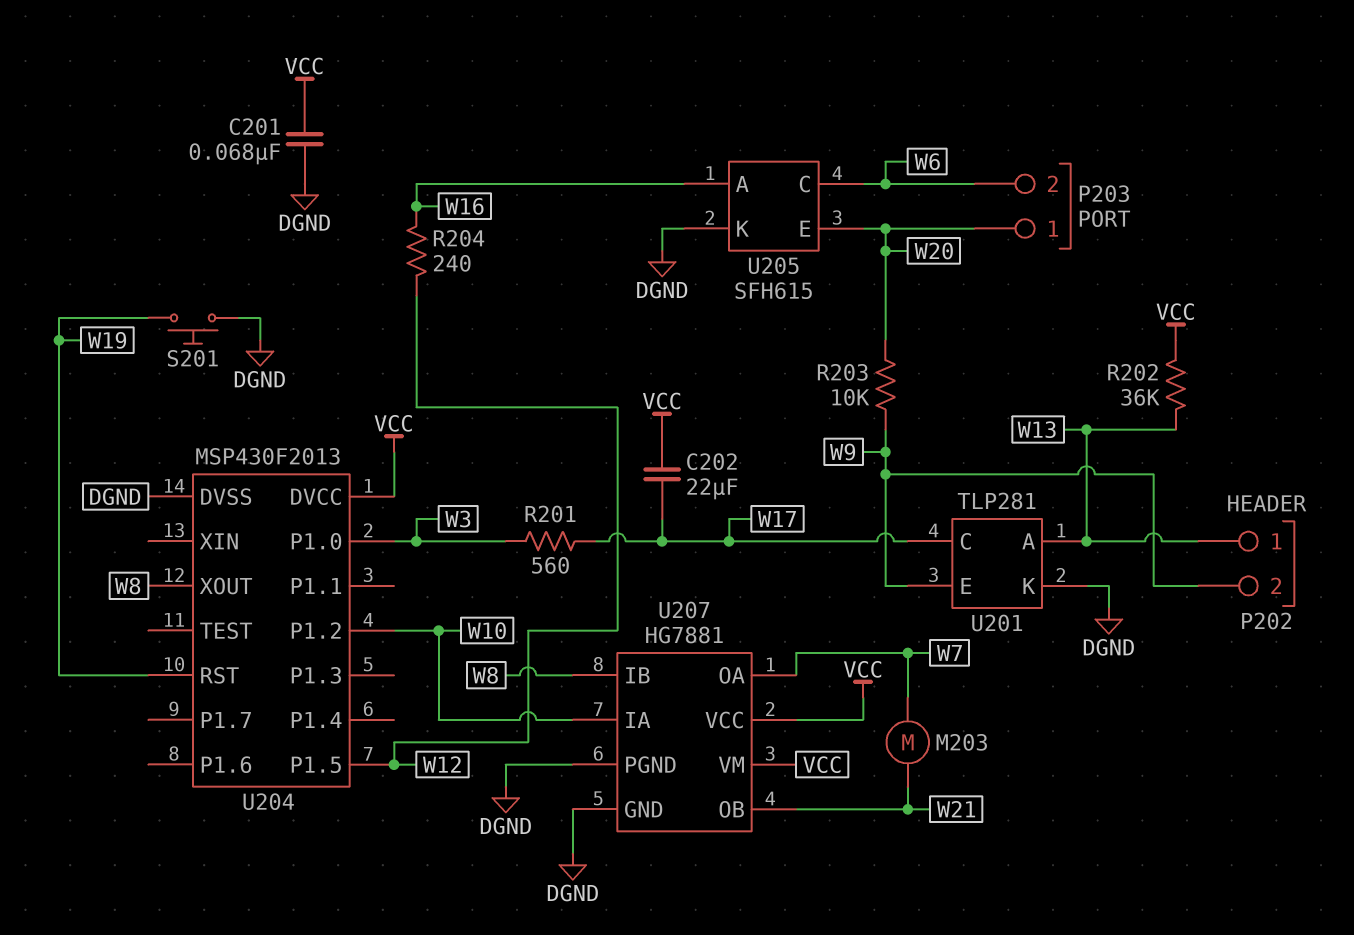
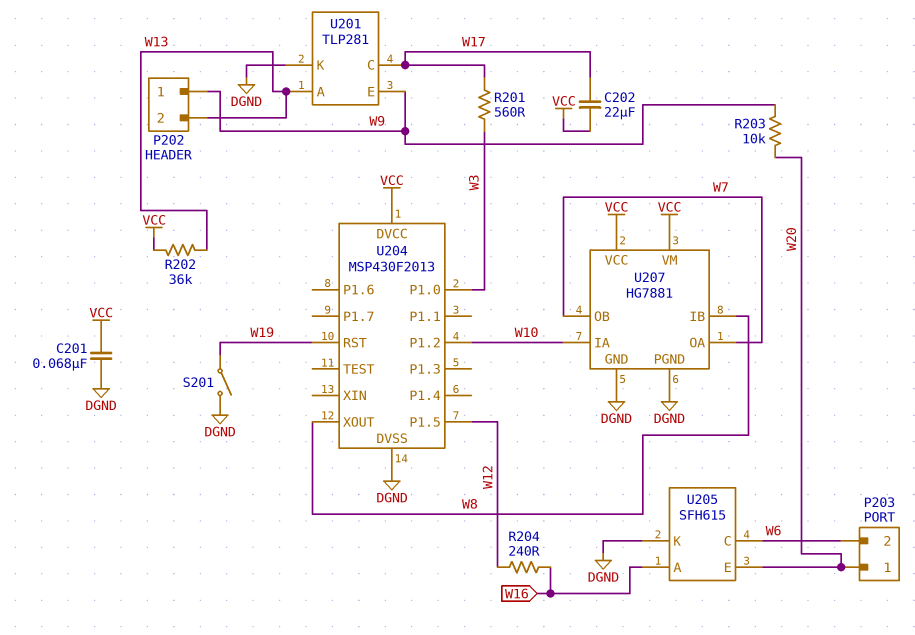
M203: motor (W7, W21) -> none
P202 pin 1: W13 -> W9
P202 pin 2: W9 -> W13
S201: button (DGND, W19) -> switch (DGND, W19)
U207 pin OB: W21 -> W7

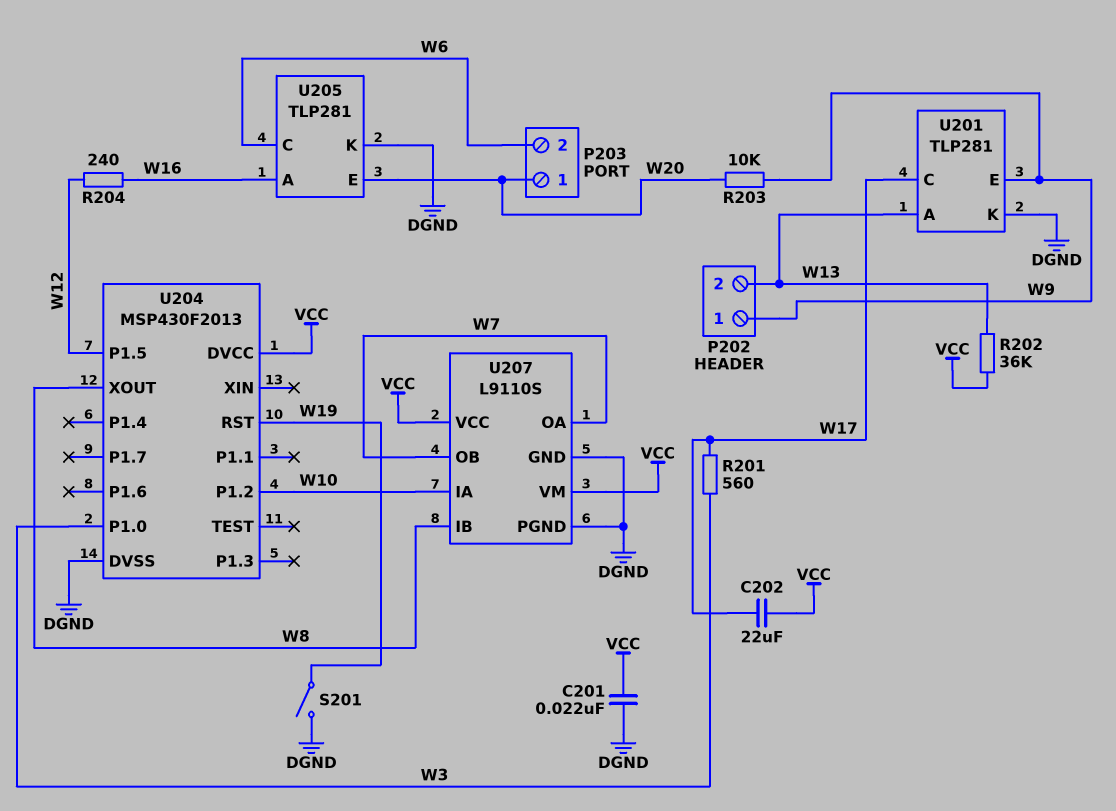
C201: 68nF (DGND, VCC) -> 22nF (DGND, VCC)
U205: SFH615 -> TLP281
U207: HG7881 -> L9110S

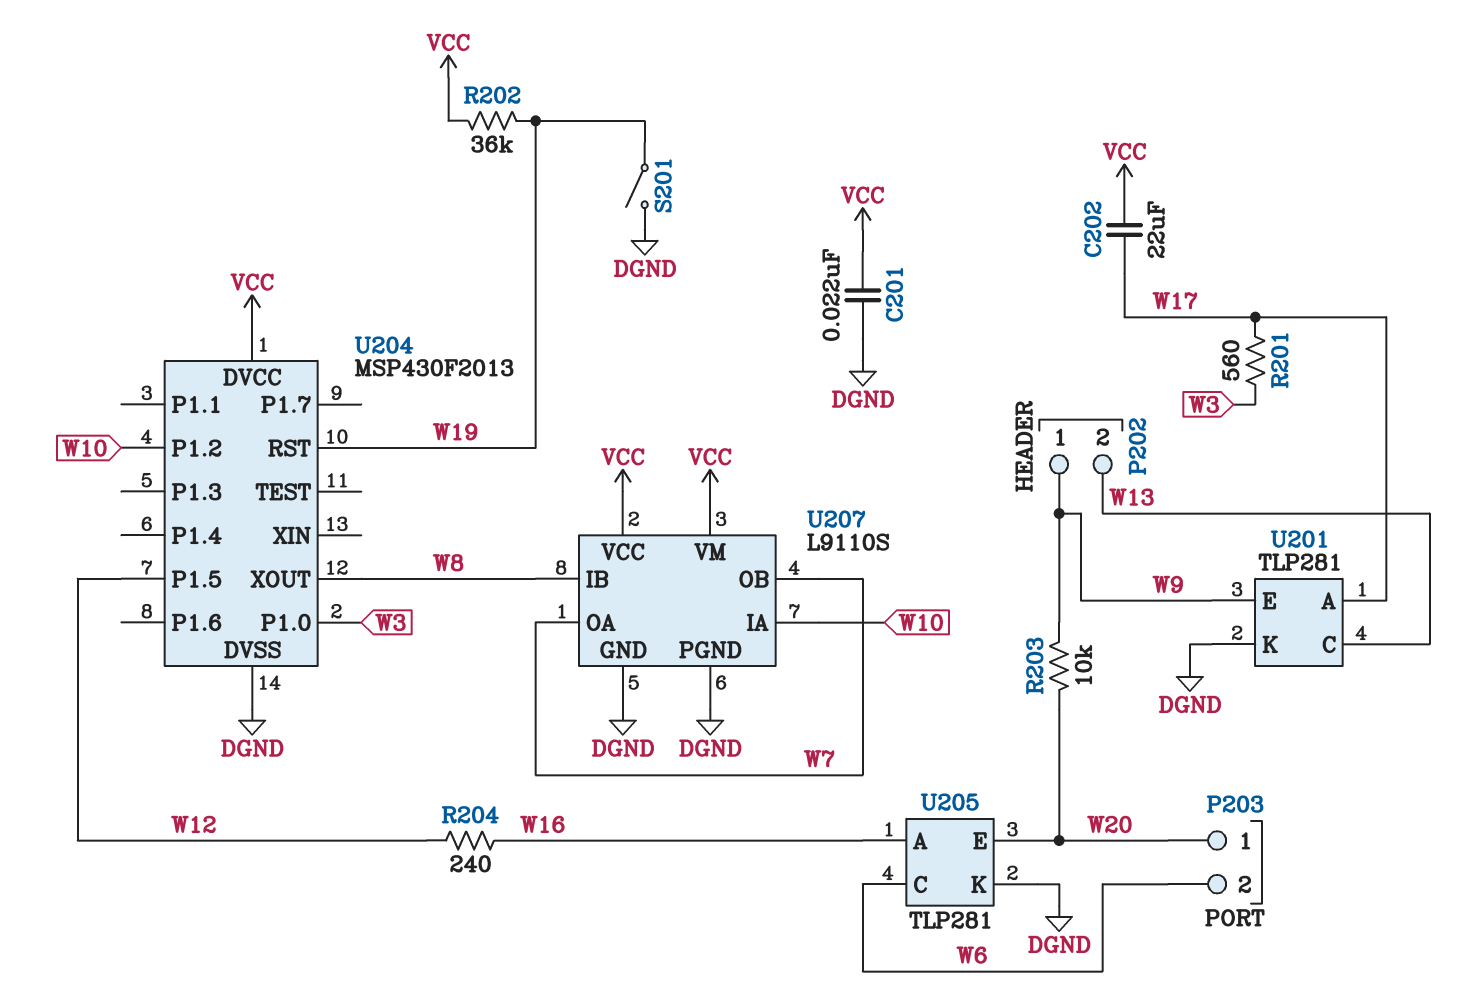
R202: 36k (VCC, W13) -> 36k (VCC, W19)
U201 pin A: W13 -> W17
U201 pin C: W17 -> W13

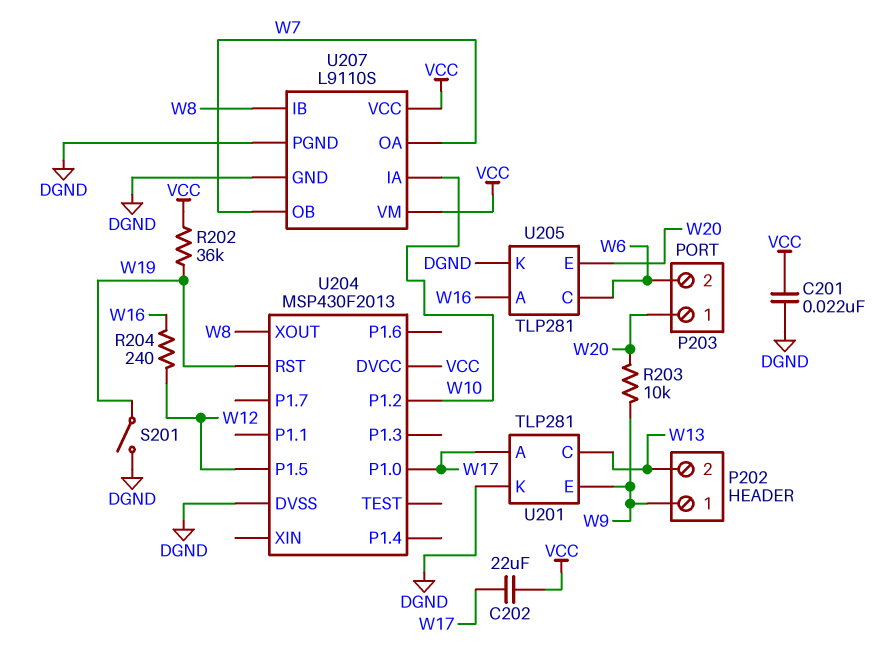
R201: 560 (W3, W17) -> none
U204 pin P1.0: W3 -> W17

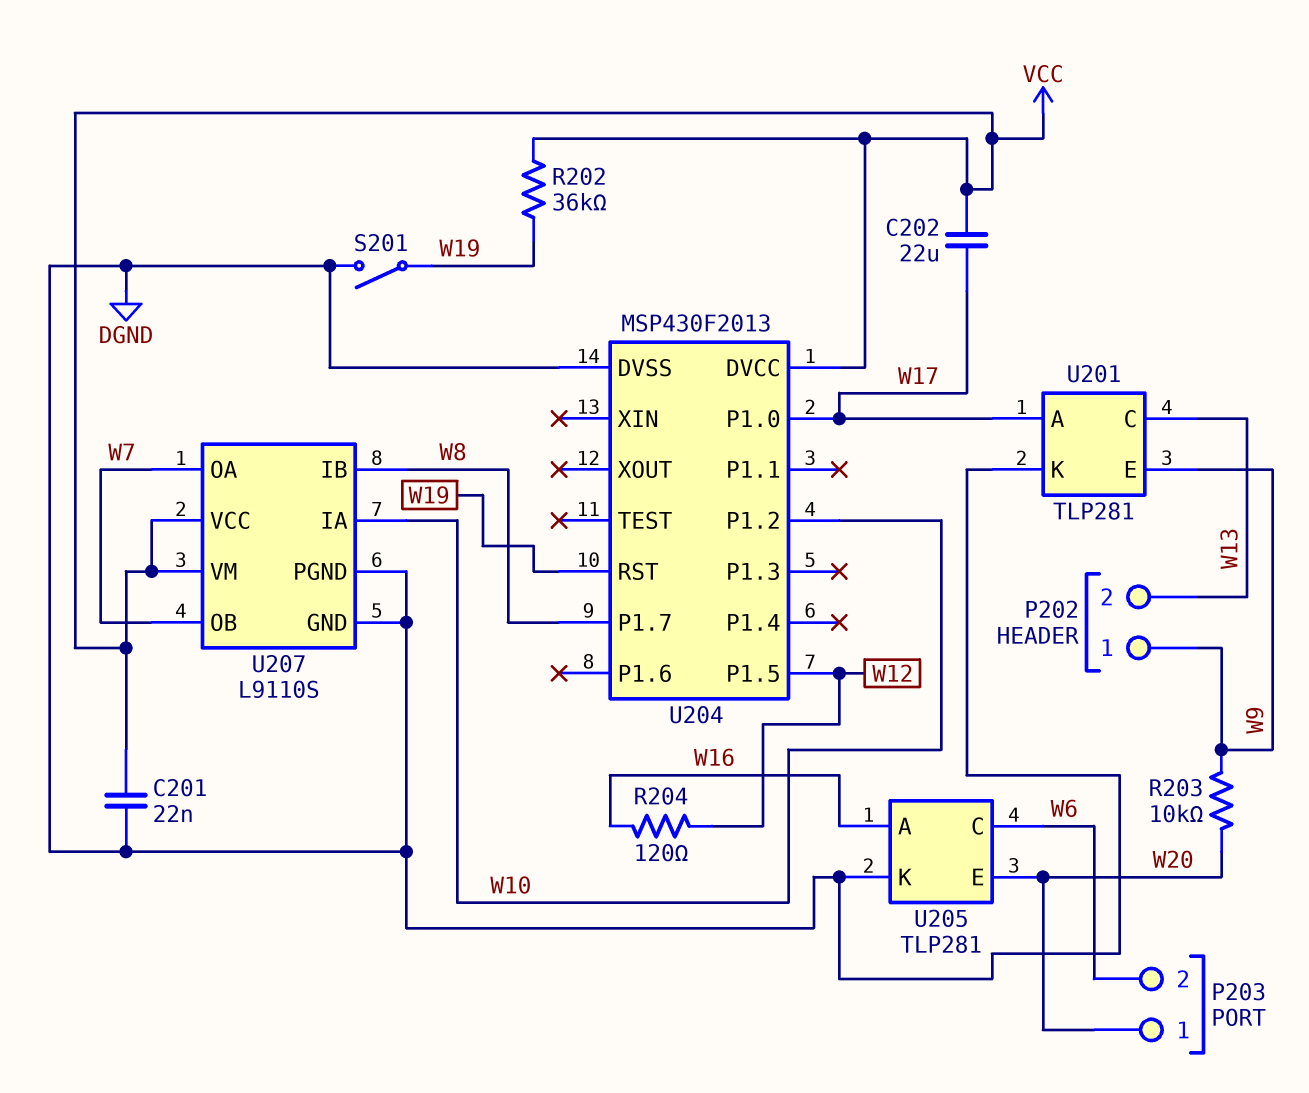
R204: 240 (W12, W16) -> 120 (W12, W16)
U204 pin P1.7: none -> W8
U204 pin XOUT: W8 -> none

